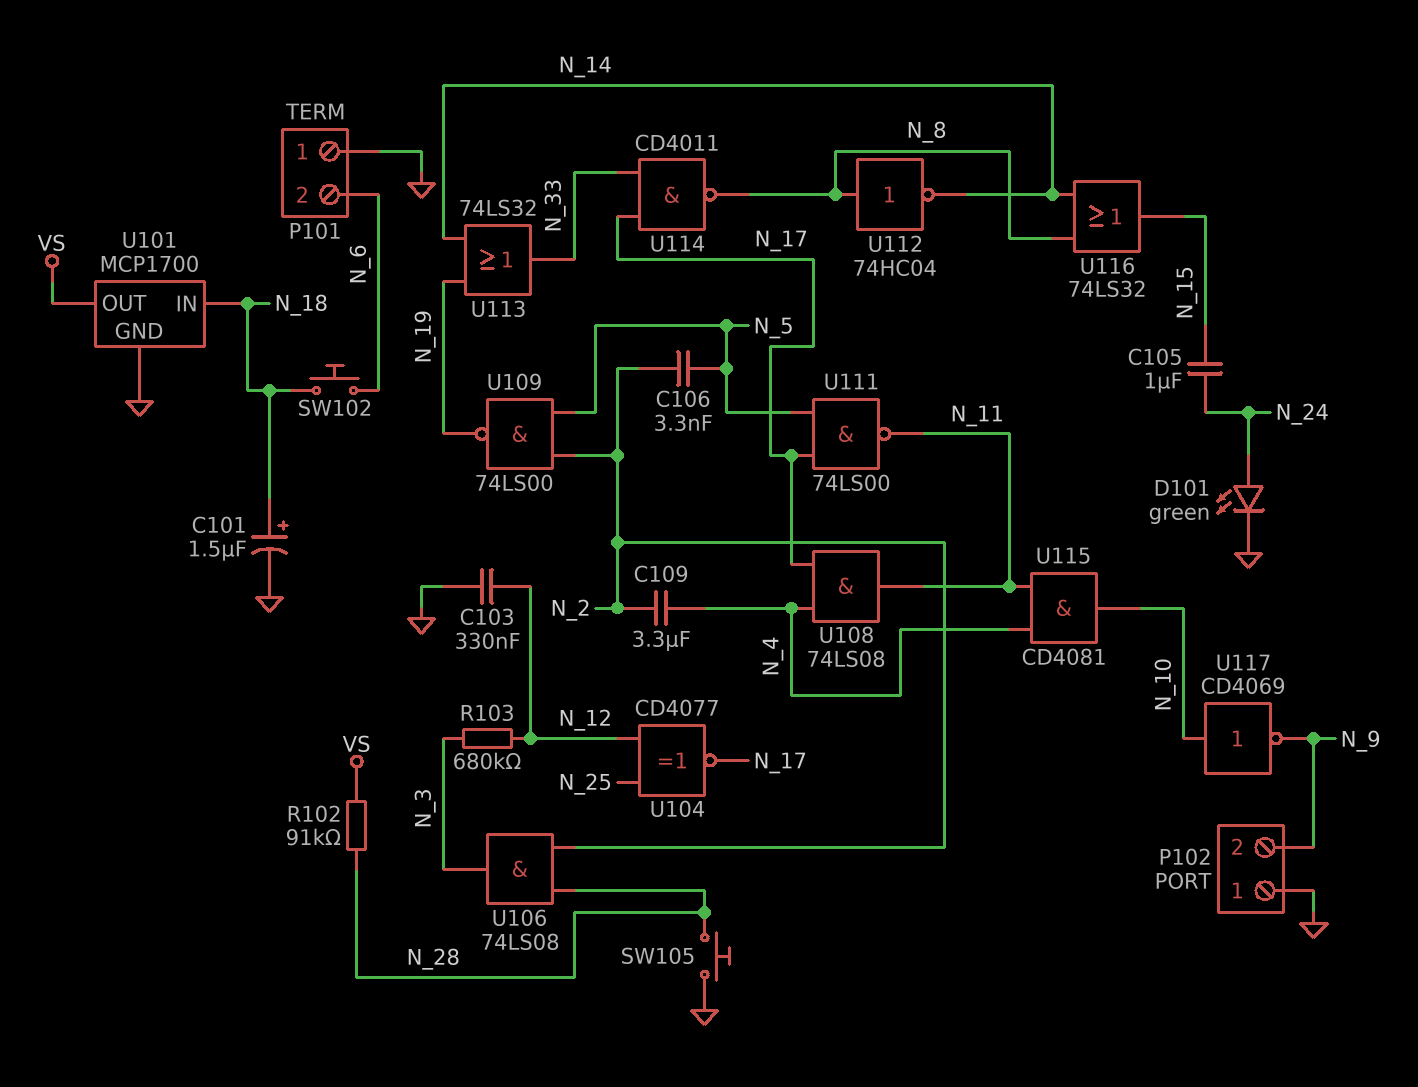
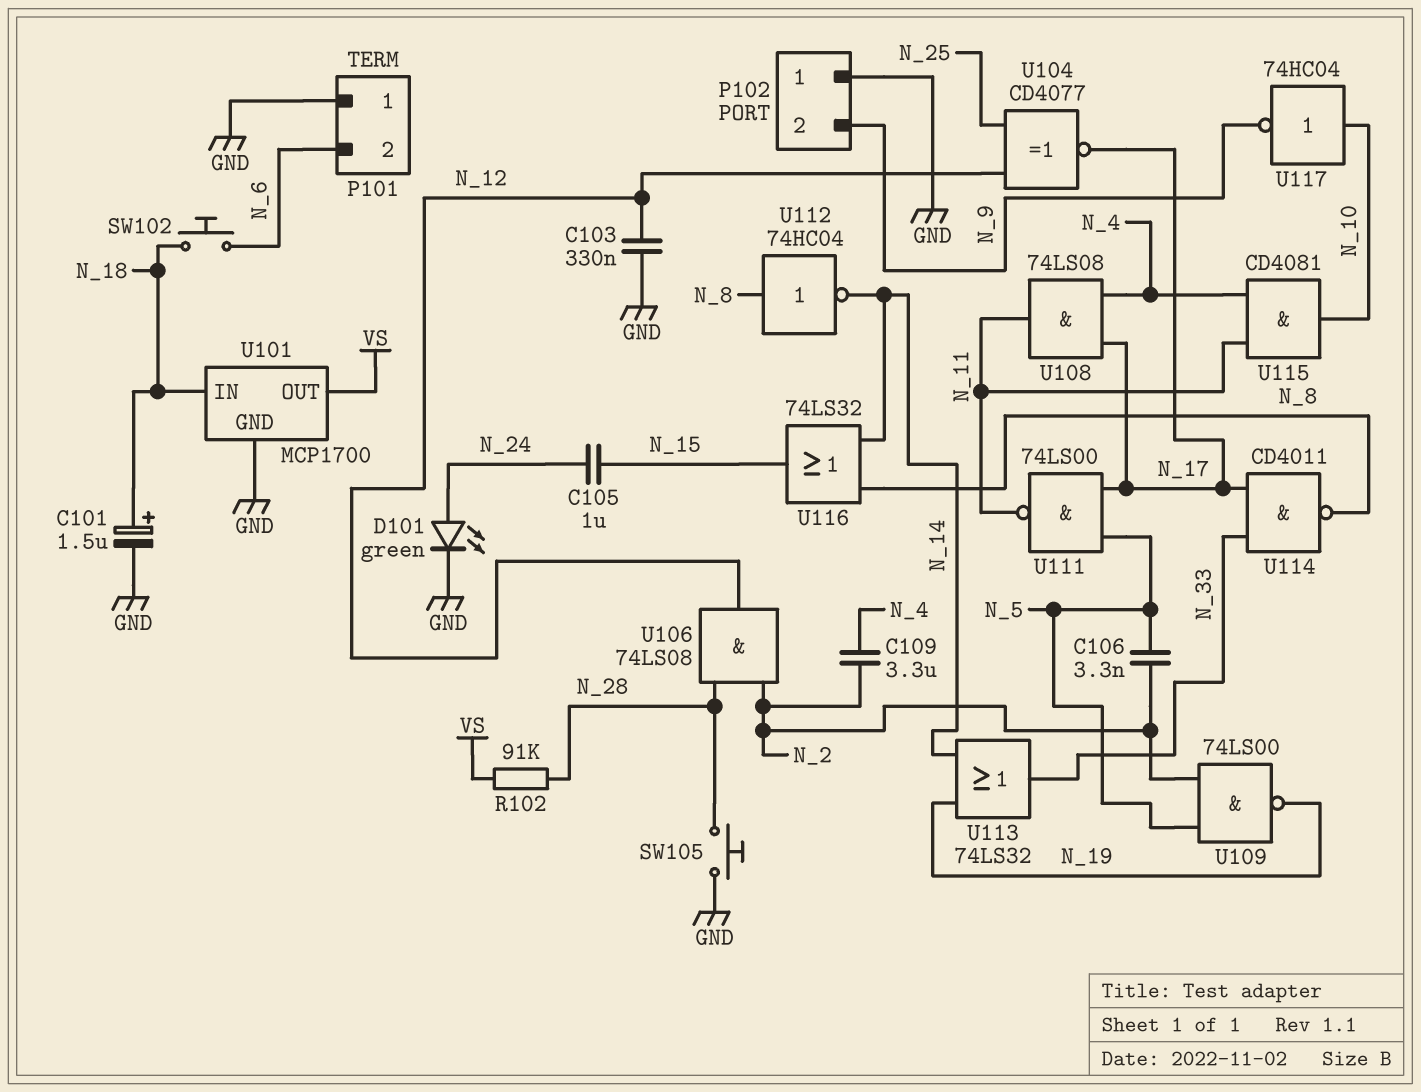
R103: 680k (N_3, N_12) -> none
U106: AND 74LS08 (in N_2, in N_28, out N_3) -> AND 74LS08 (in N_2, in N_28, out N_12)
U117: NOT CD4069 (in N_10, out N_9) -> NOT 74HC04 (in N_10, out N_9)

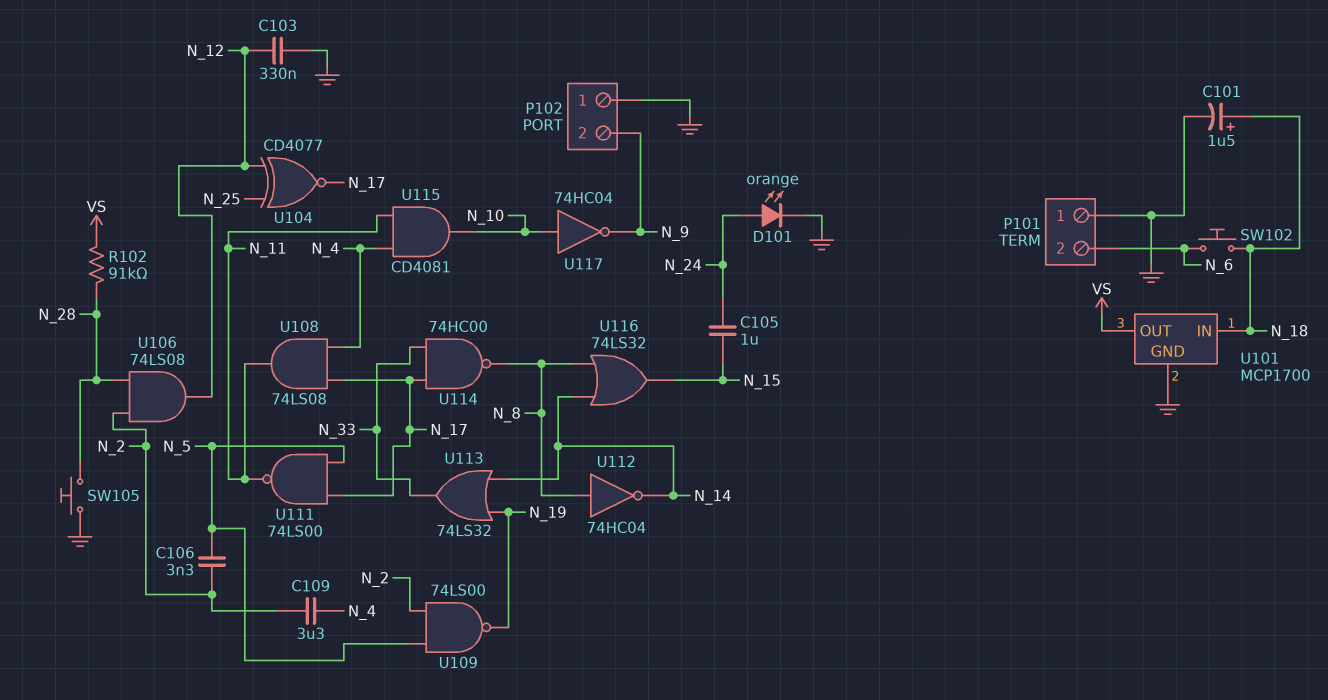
D101: LED green (A N_24, K GND) -> LED orange (A N_24, K GND)
U114: NAND CD4011 (in N_17, in N_33, out N_8) -> NAND 74HC00 (in N_17, in N_33, out N_8)

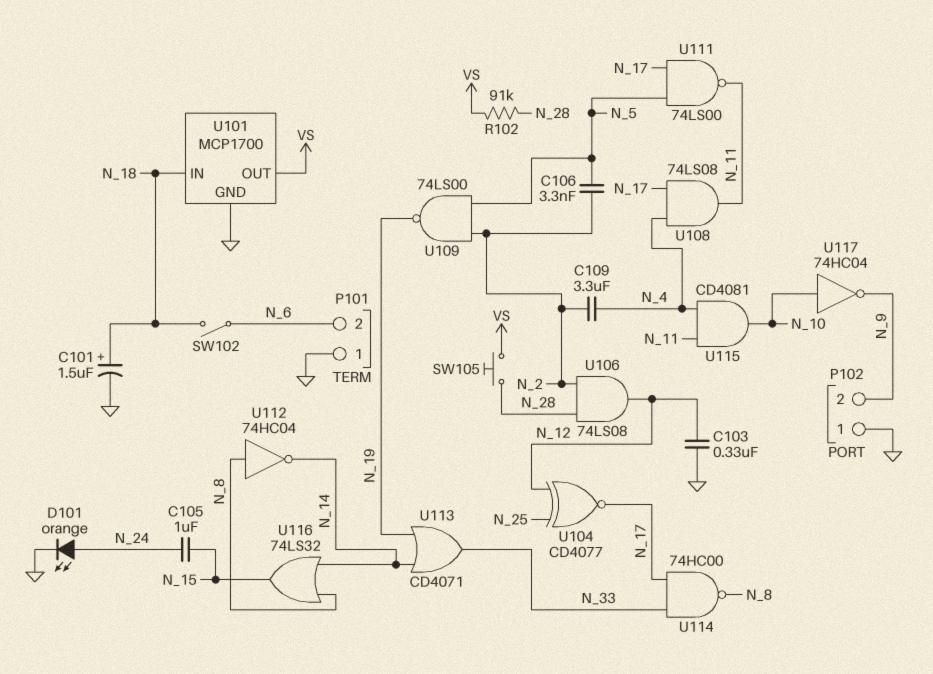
SW102: button (N_6, N_18) -> switch (N_6, N_18)
SW105: button (GND, N_28) -> button (N_28, VS)
U113: OR 74LS32 (in N_14, in N_19, out N_33) -> OR CD4071 (in N_14, in N_19, out N_33)

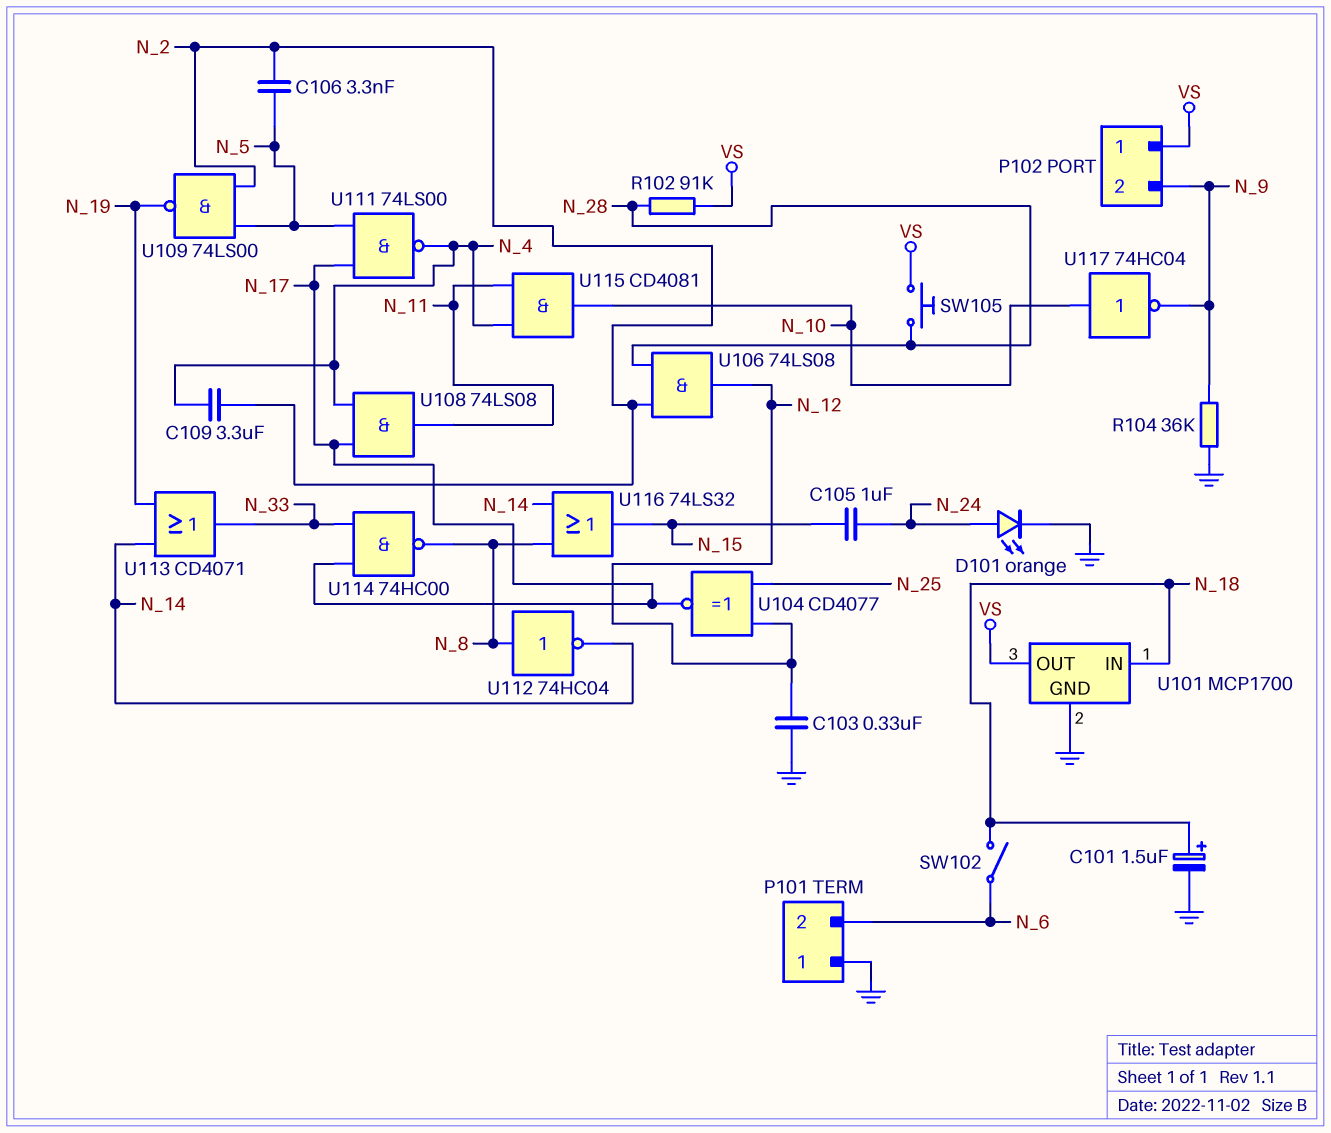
P102 pin 1: GND -> VS
R104: none -> 36k (GND, N_9)
U111: NAND 74LS00 (in N_5, in N_17, out N_11) -> NAND 74LS00 (in N_5, in N_17, out N_4)

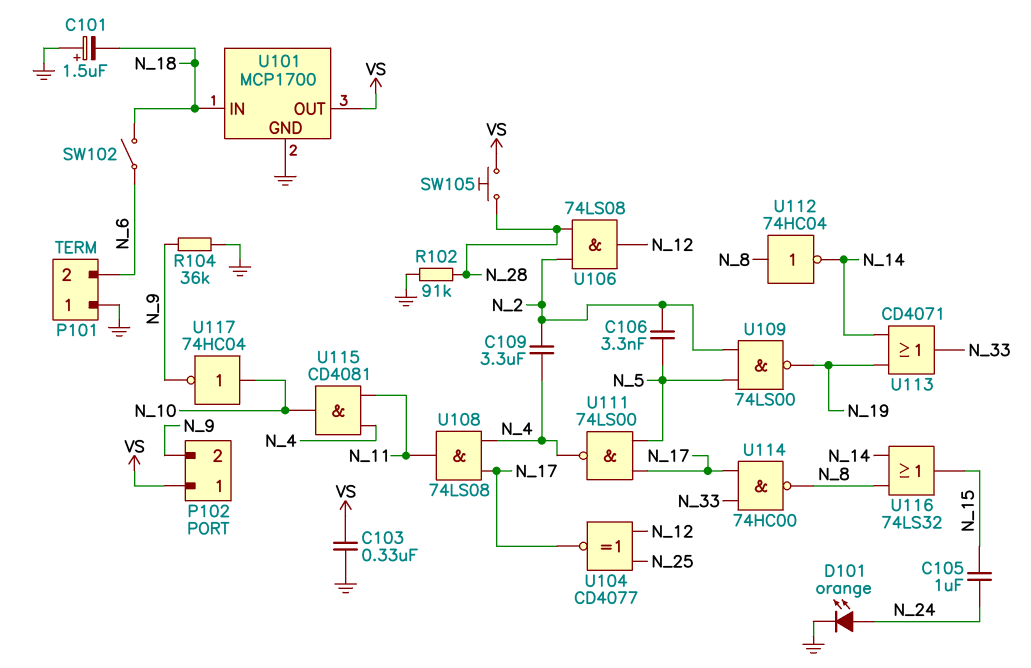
C101: 1.5uF (plus N_18, minus GND) -> 1.5uF (plus GND, minus N_18)
C103: 330nF (GND, N_12) -> 330nF (GND, VS)
R102: 91k (N_28, VS) -> 91k (GND, N_28)

